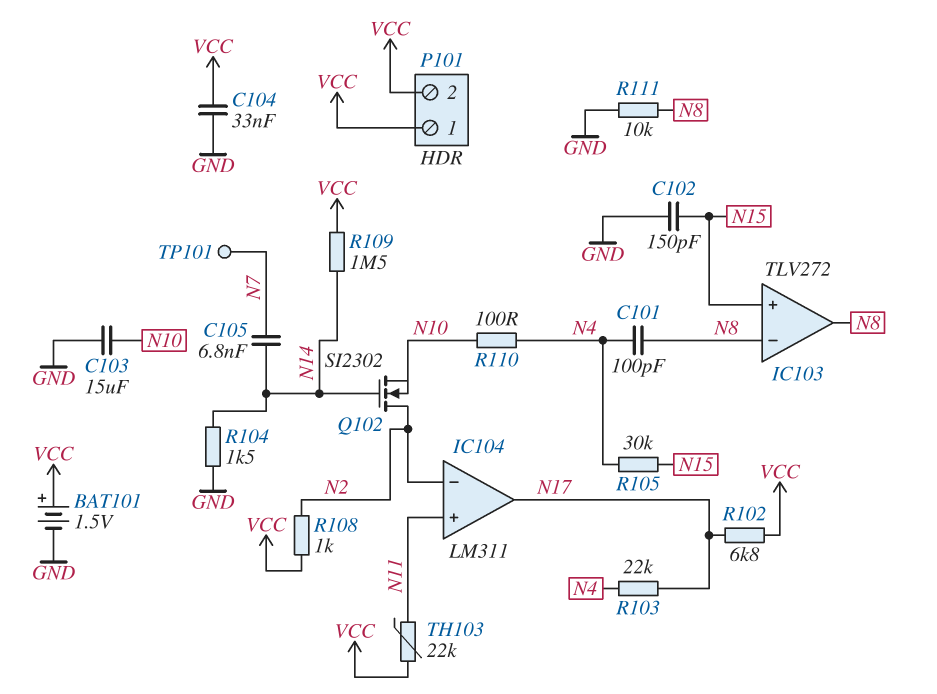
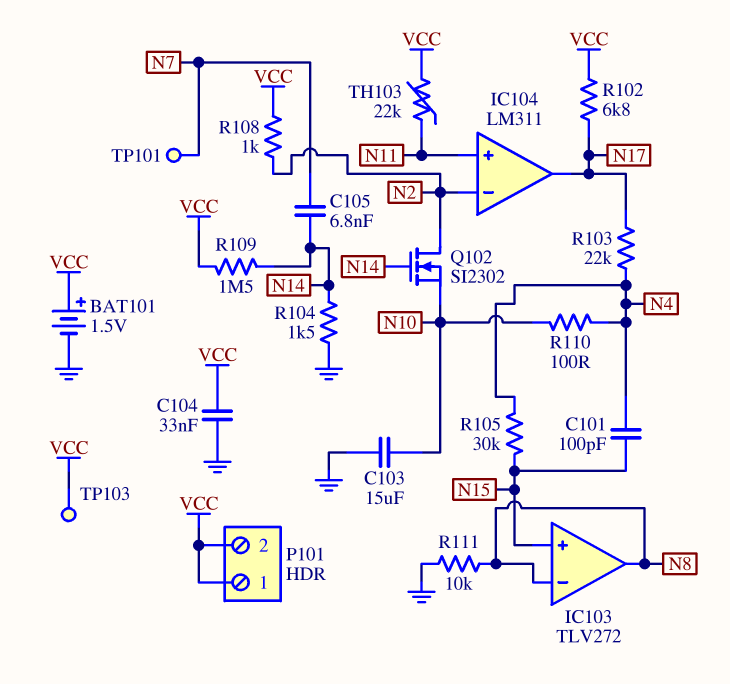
C101: 100pF (N4, N8) -> 100pF (N4, N15)
C102: 150pF (GND, N15) -> none
TP103: none -> test point (VCC)

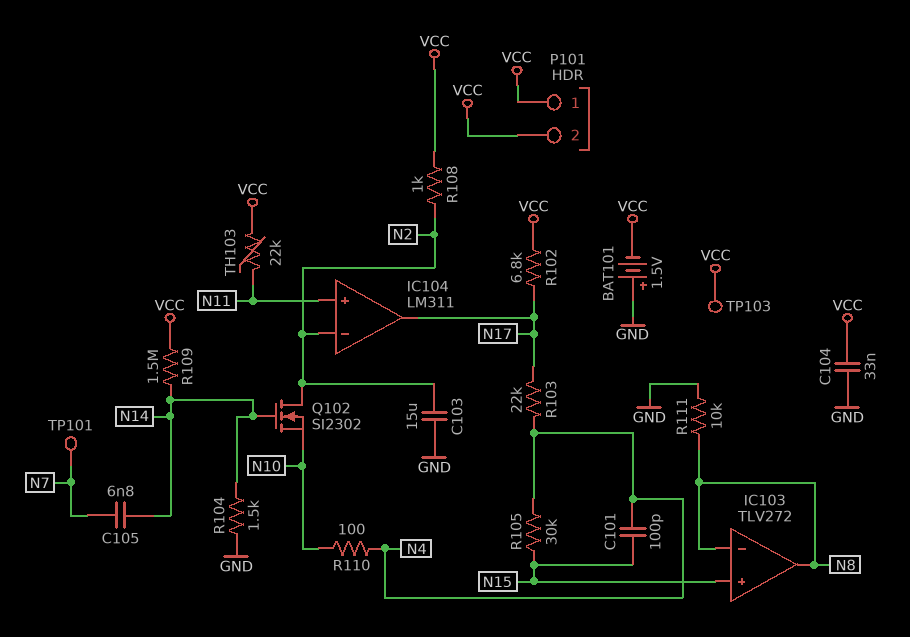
BAT101: 1.5V (plus VCC, minus GND) -> 1.5V (plus GND, minus VCC)
C103: 15uF (GND, N10) -> 15uF (GND, N2)

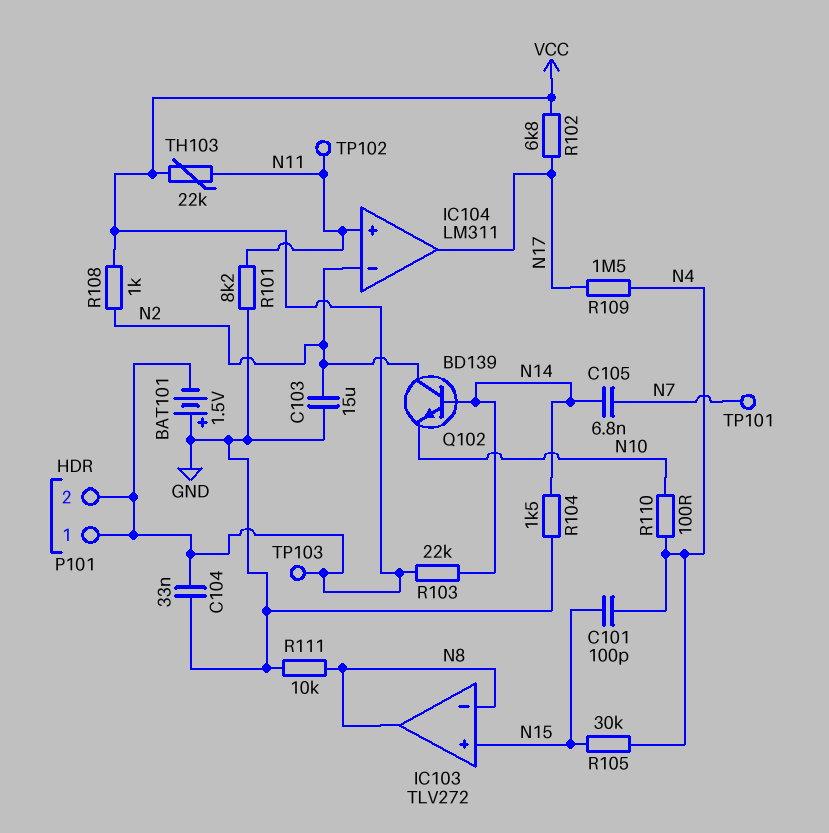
Q102: NMOS SI2302 (G N14, D N2, S N10) -> NPN BD139 (B N14, C N2, E N10)
R101: none -> 8.2k (GND, N11)
R103: 22k (N4, N17) -> 22k (N14, VCC)
R109: 1.5M (N14, VCC) -> 1.5M (N4, N17)
TP102: none -> test point (N11)

